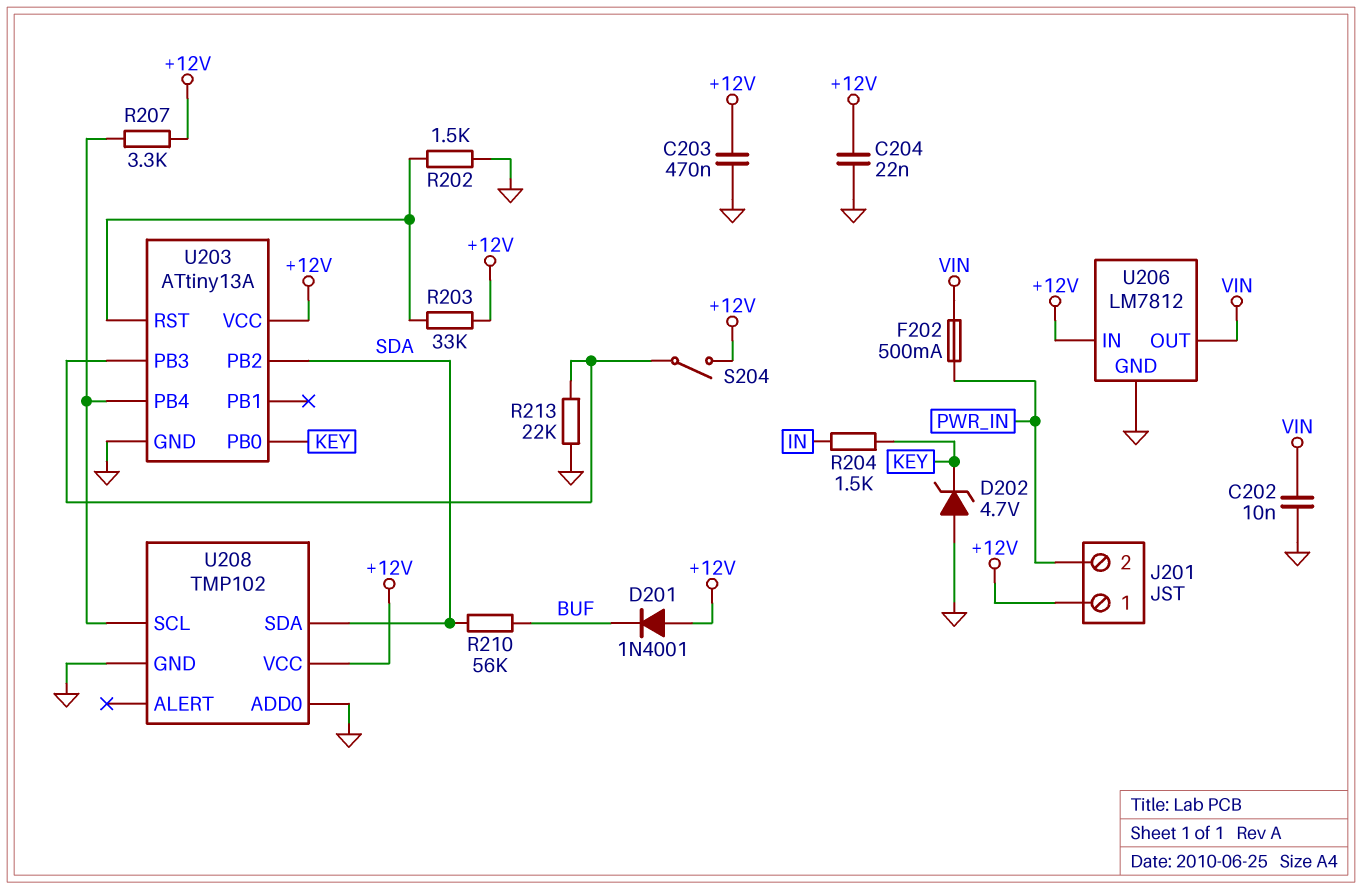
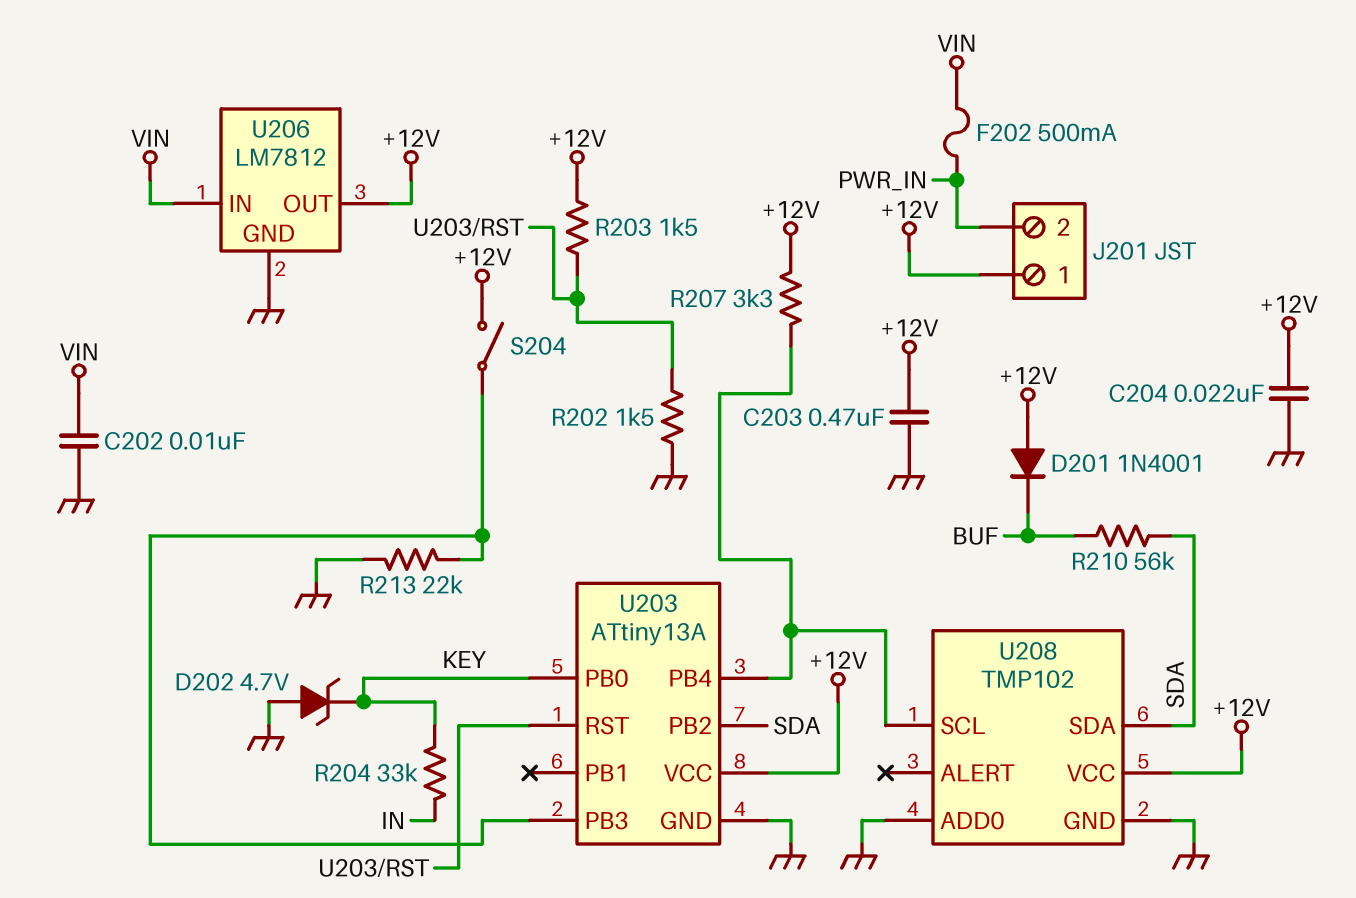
R203: 33k (+12V, U203/RST) -> 1.5k (+12V, U203/RST)
R204: 1.5k (IN, KEY) -> 33k (IN, KEY)
U206 pin IN: +12V -> VIN
U206 pin OUT: VIN -> +12V

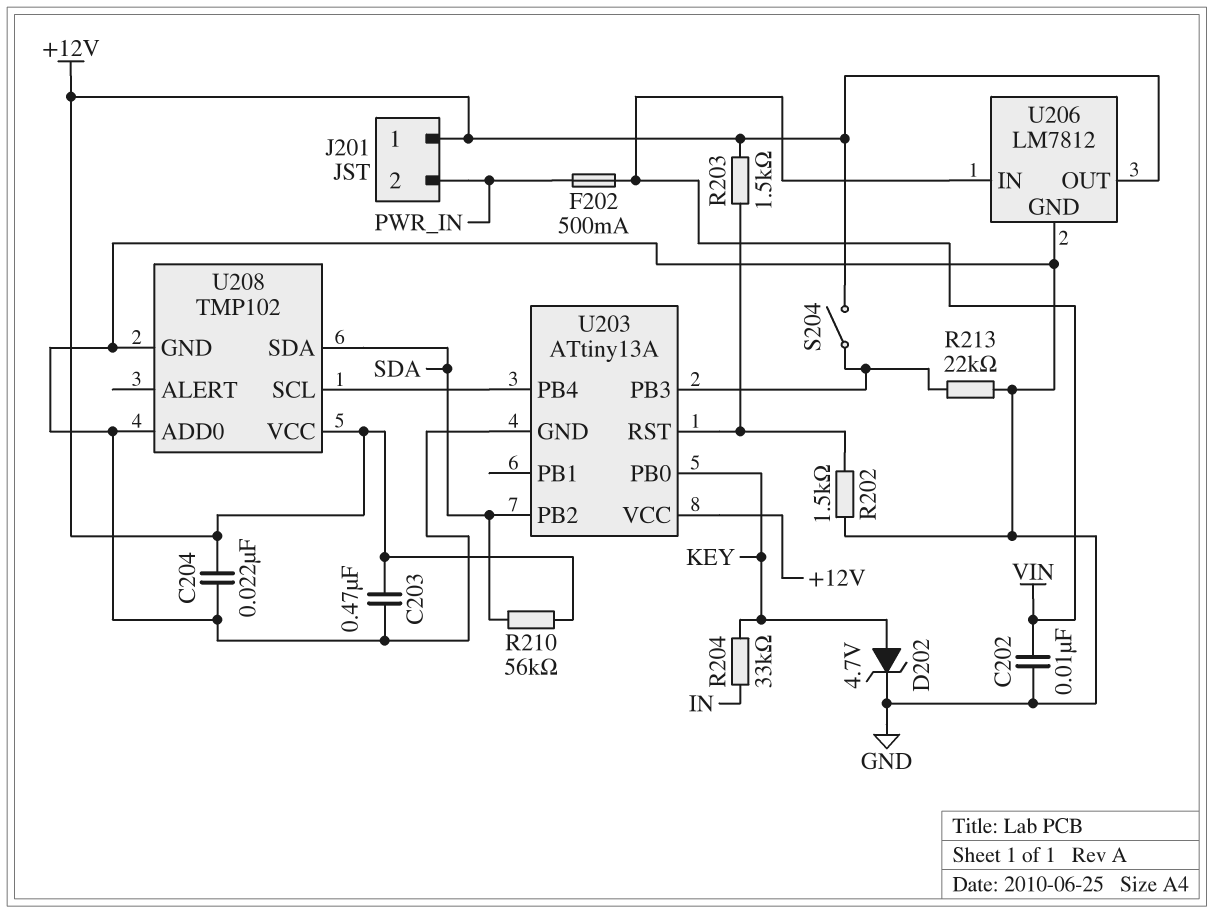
D201: diode 1N4001 (A +12V, K BUF) -> none
D202: zener 4.7V (A GND, K KEY) -> zener 4.7V (A KEY, K GND)
R207: 3.3k (+12V, U203/PB4) -> none
R210: 56k (BUF, SDA) -> 56k (+12V, SDA)

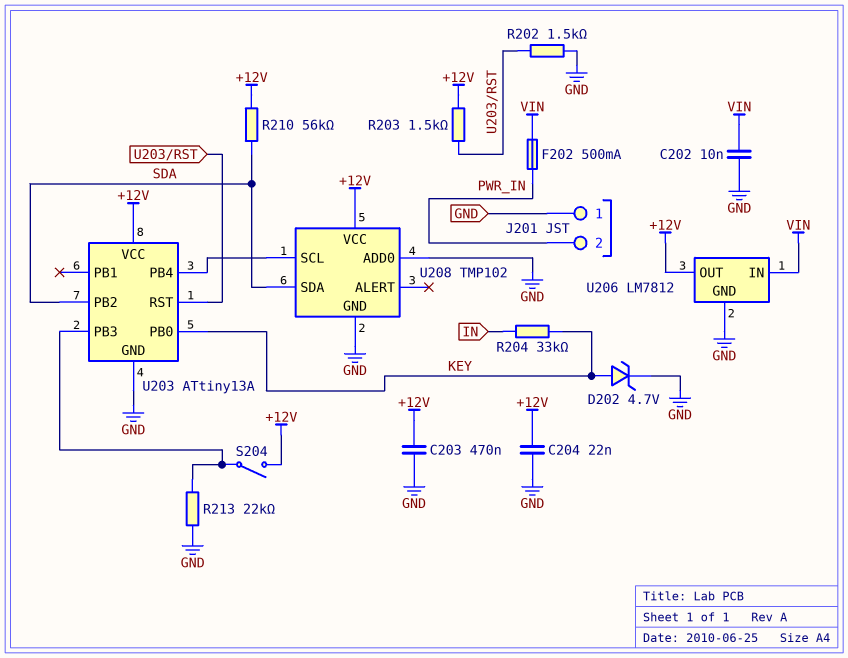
J201 pin 1: +12V -> GND

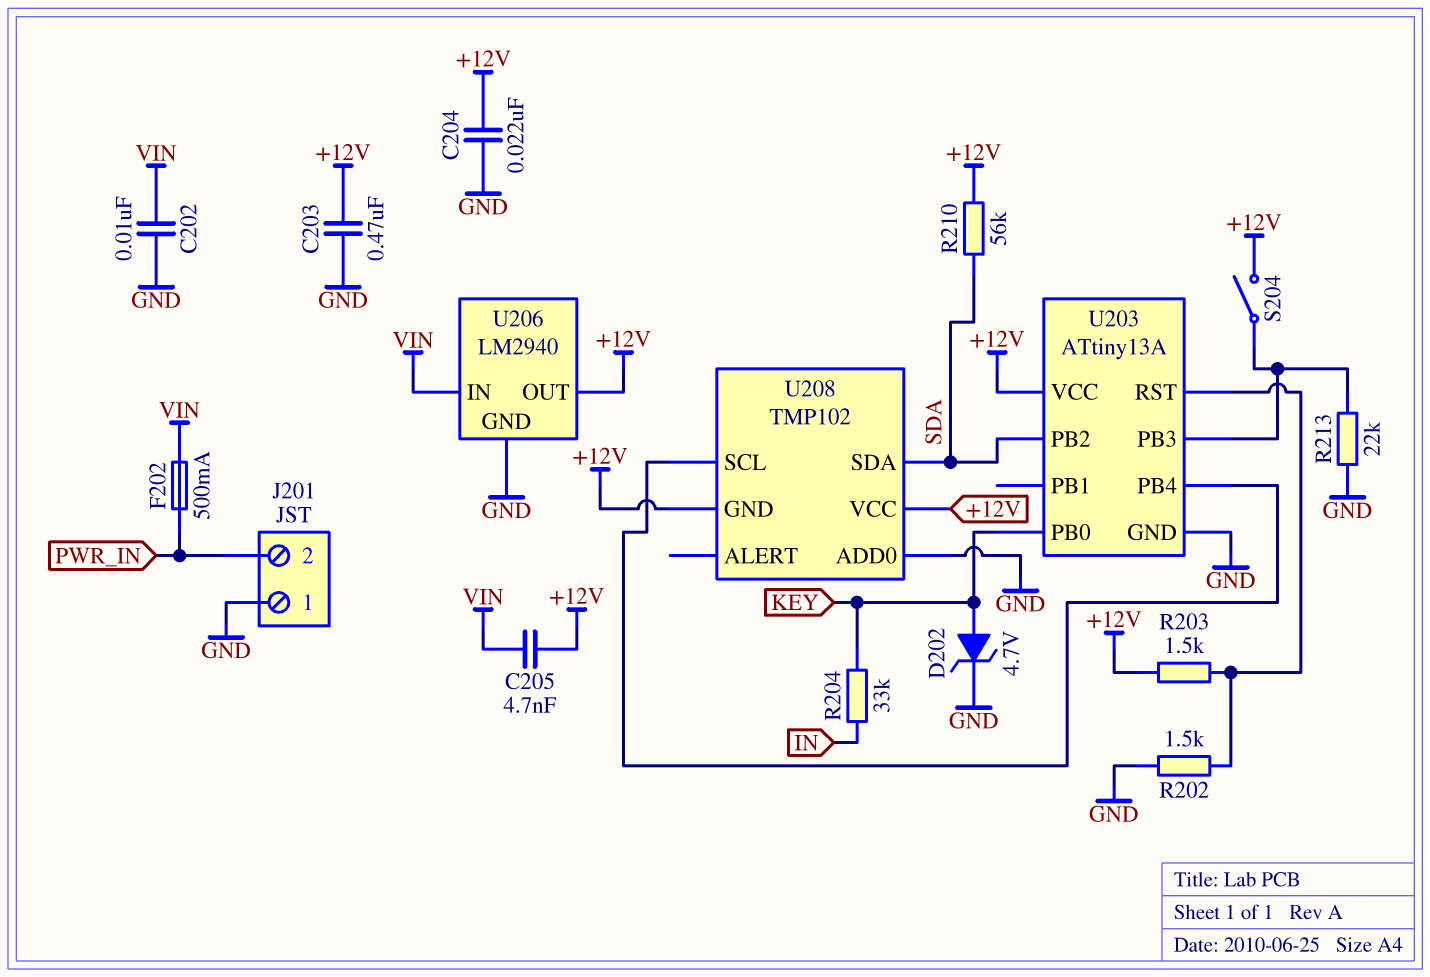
C205: none -> 4.7nF (+12V, VIN)
U206: LM7812 -> LM2940
U208 pin GND: GND -> +12V

